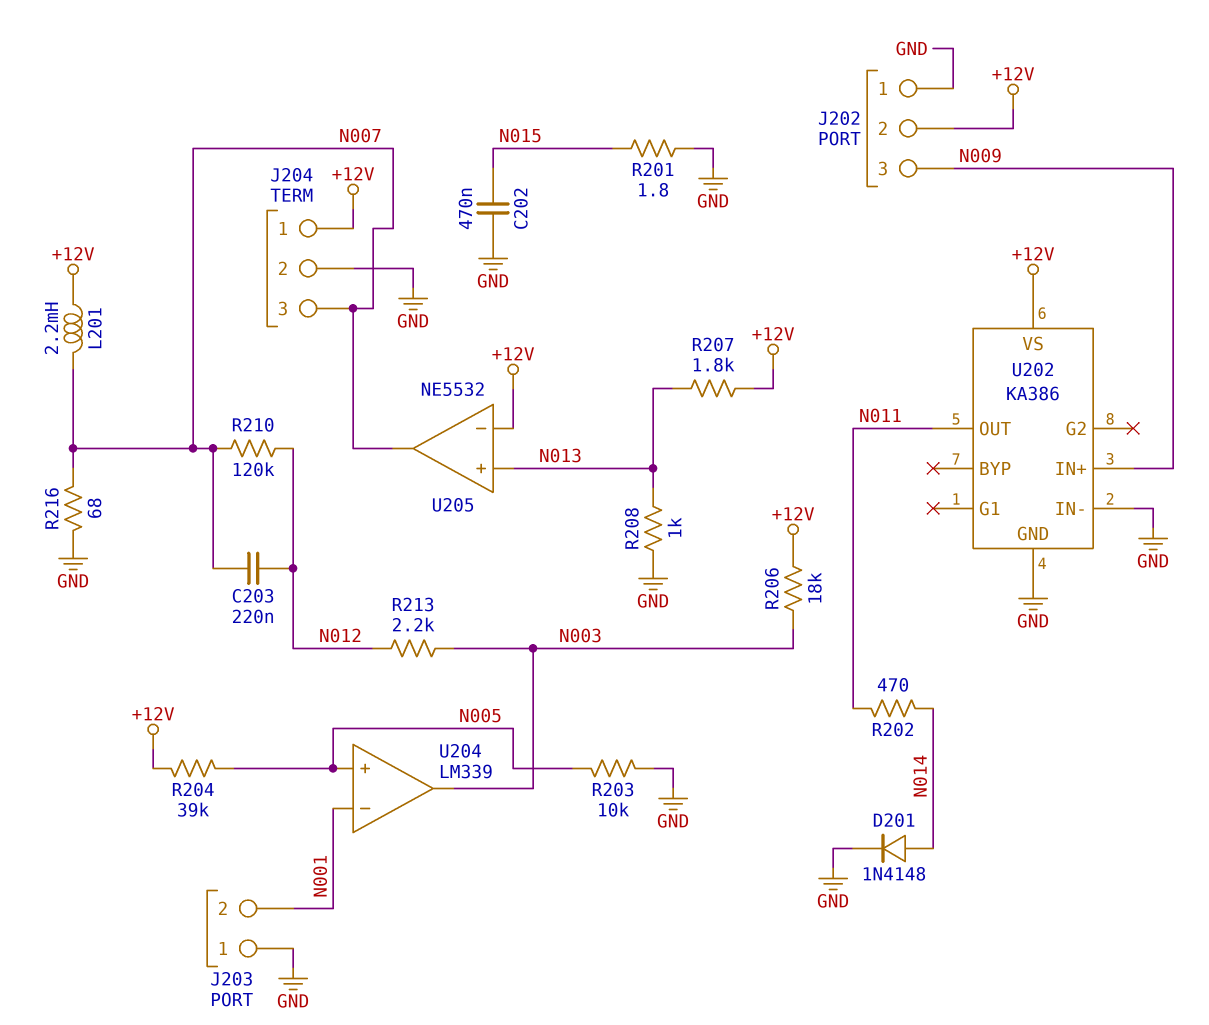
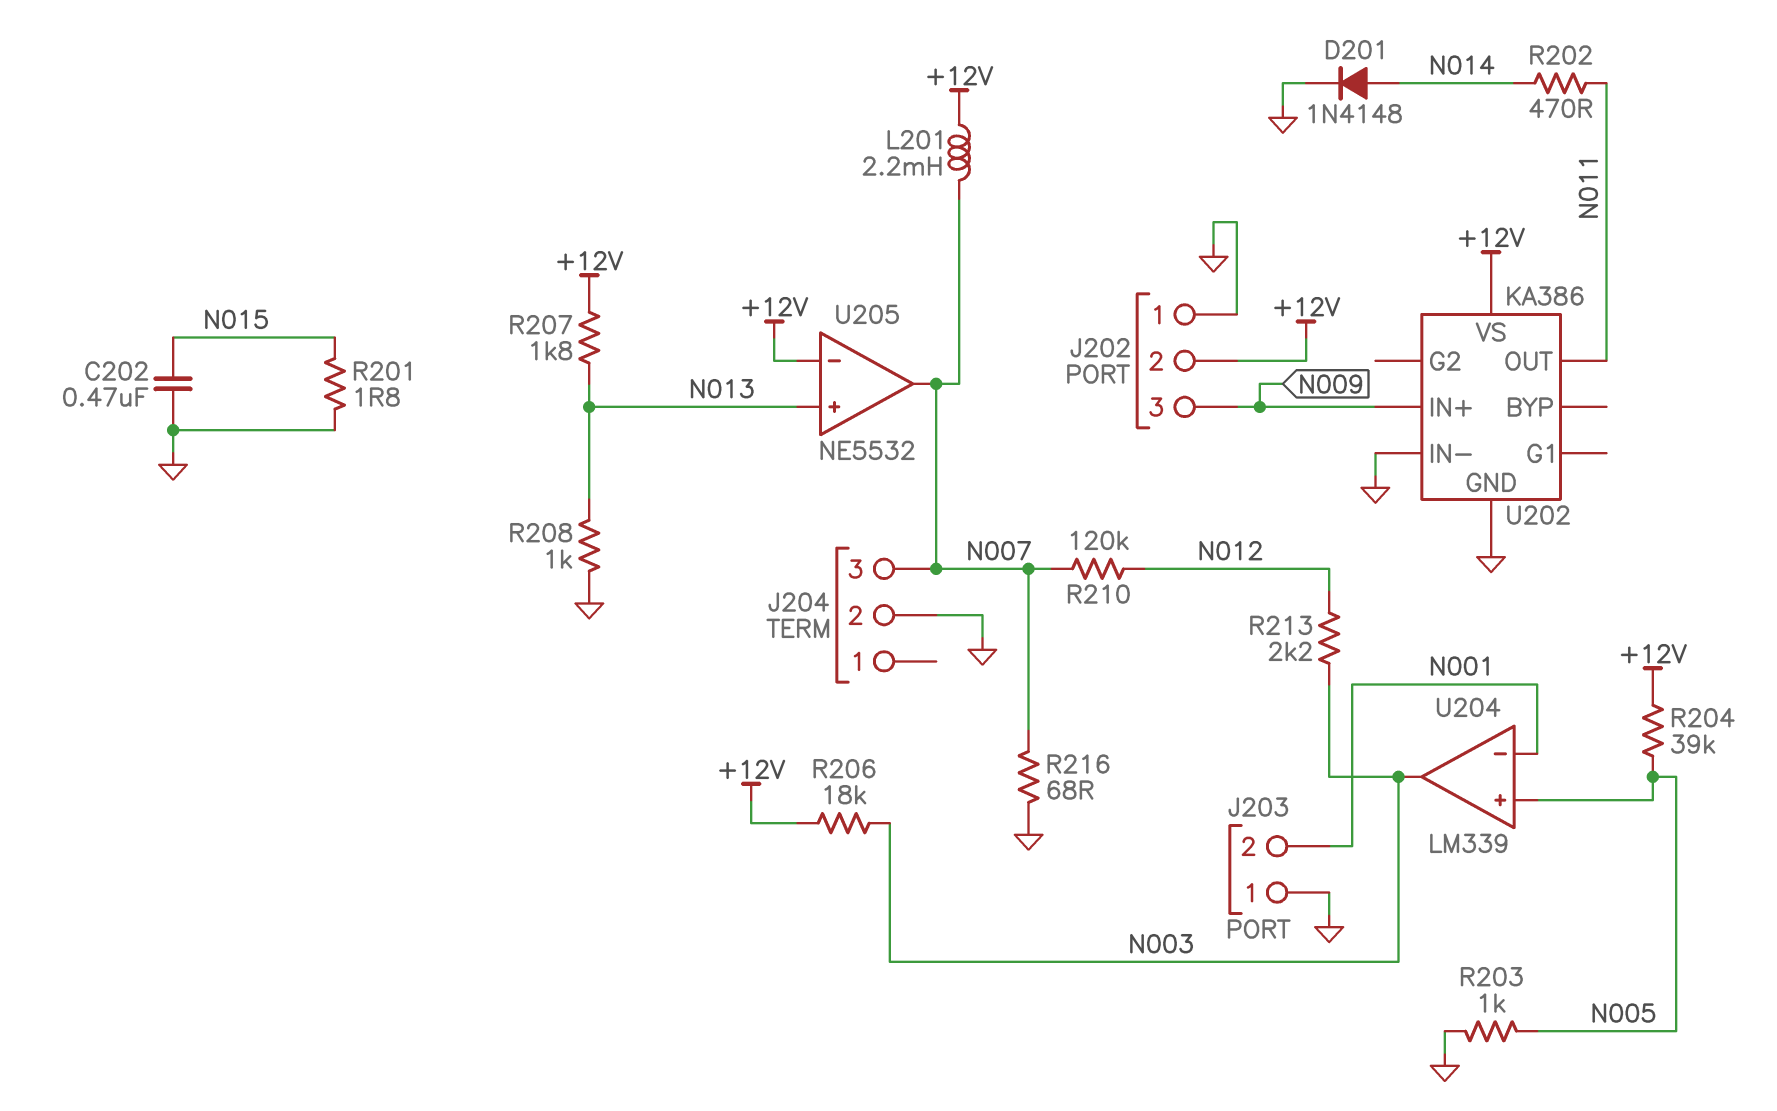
C203: 220nF (N007, N012) -> none
J204 pin 1: +12V -> none
R203: 10k (GND, N005) -> 1k (GND, N005)

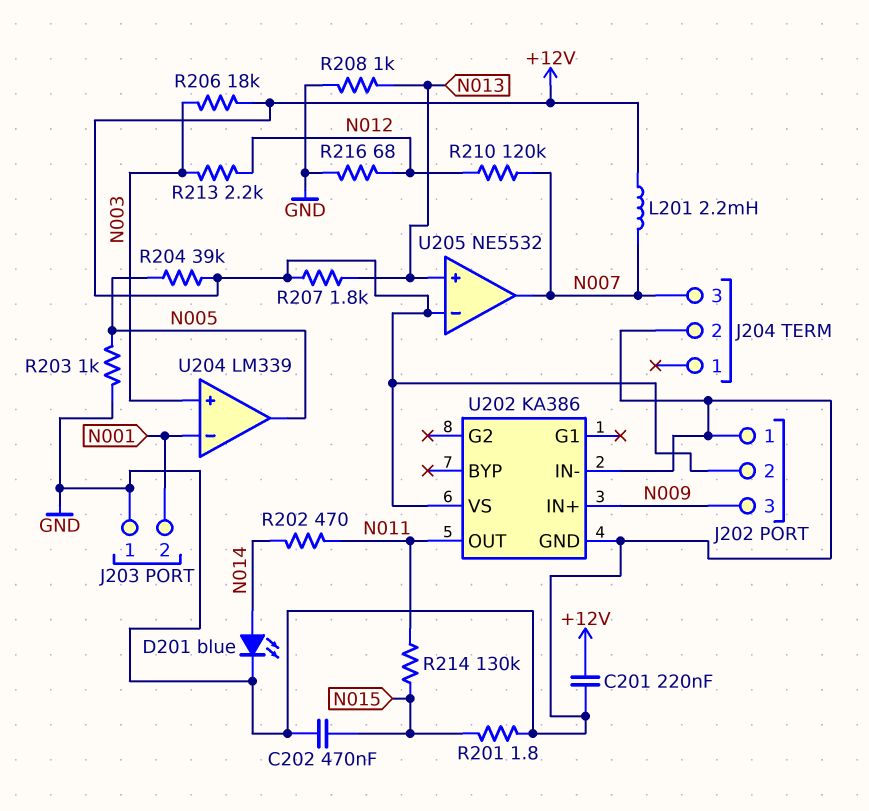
C201: none -> 220nF (+12V, GND)
D201: diode 1N4148 (A N014, K GND) -> LED blue (A N014, K GND)
R214: none -> 130k (N011, N015)
R216: 68 (GND, N007) -> 68 (GND, N012)
U204 pin in+: N005 -> N003
U204 pin out: N003 -> N005

